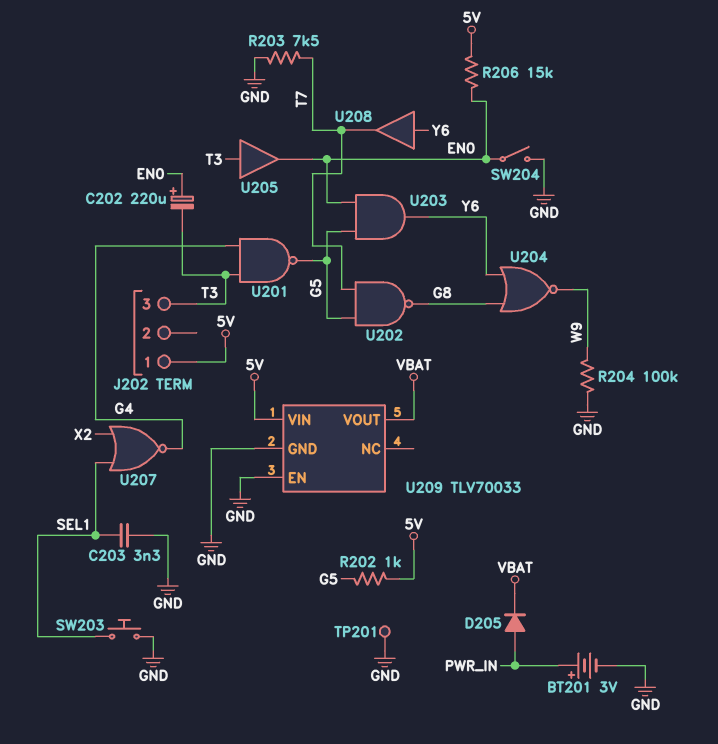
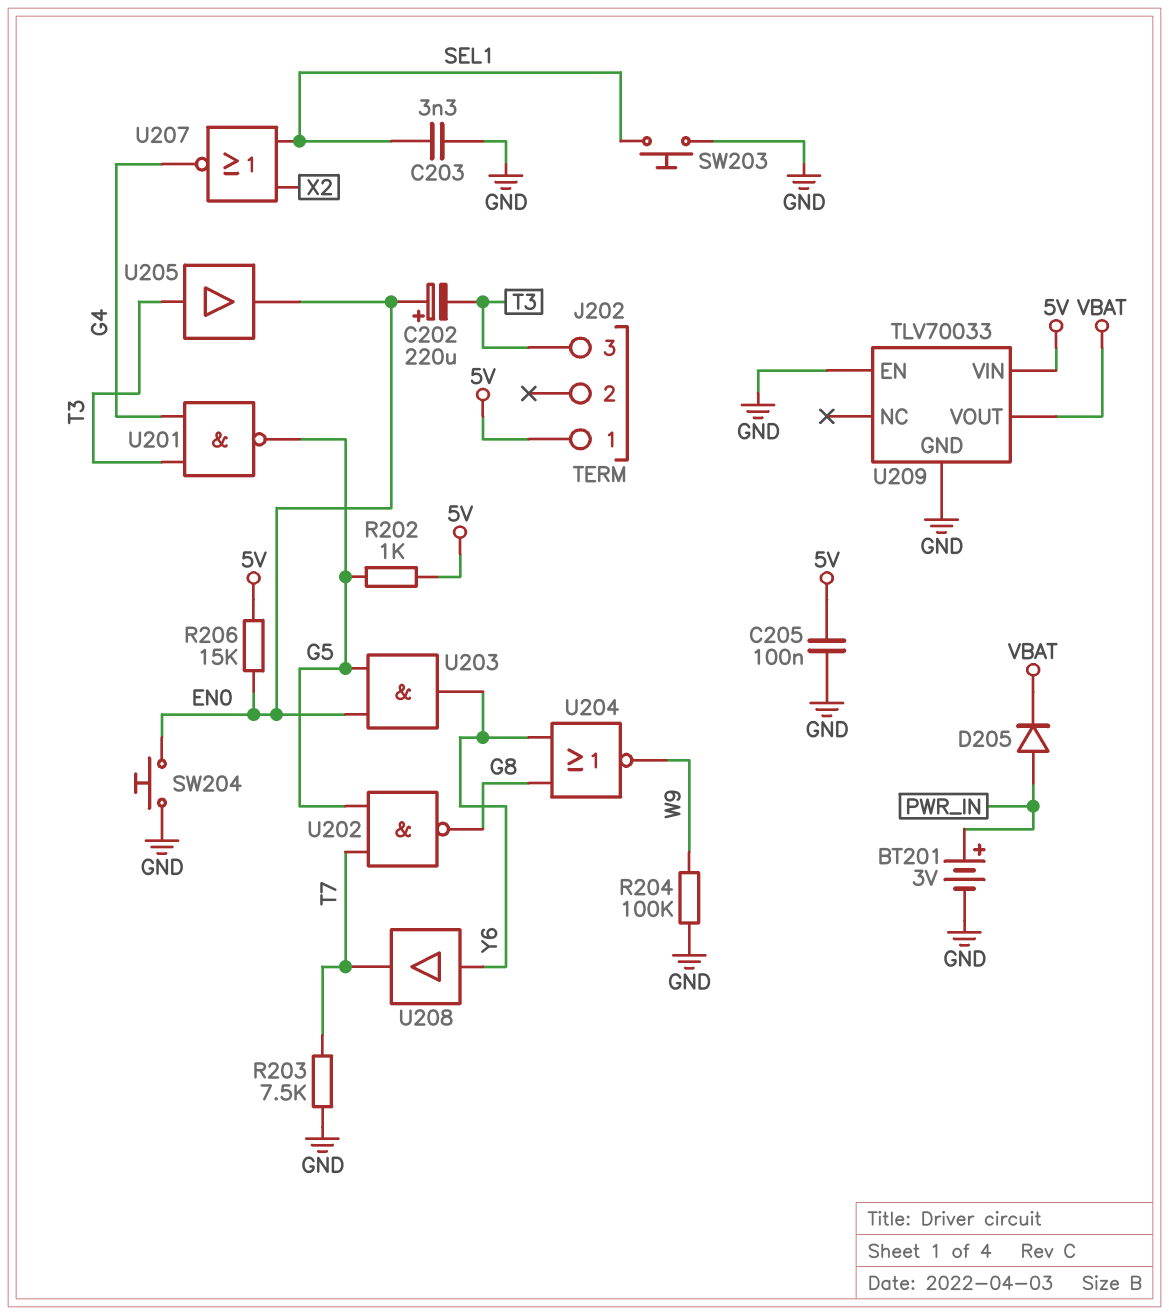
C205: none -> 100nF (5V, GND)
SW204: switch (EN0, GND) -> button (EN0, GND)
TP201: test point (GND) -> none

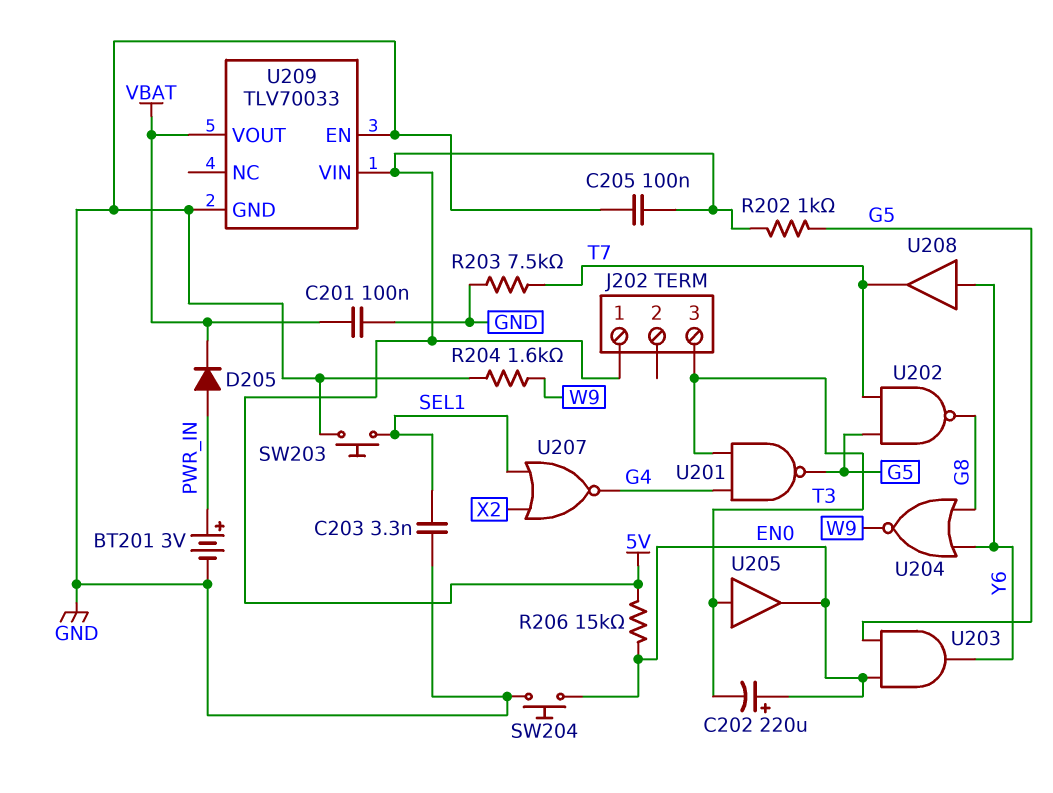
C201: none -> 100nF (GND, VBAT)
R204: 100k (GND, W9) -> 1.6k (GND, W9)

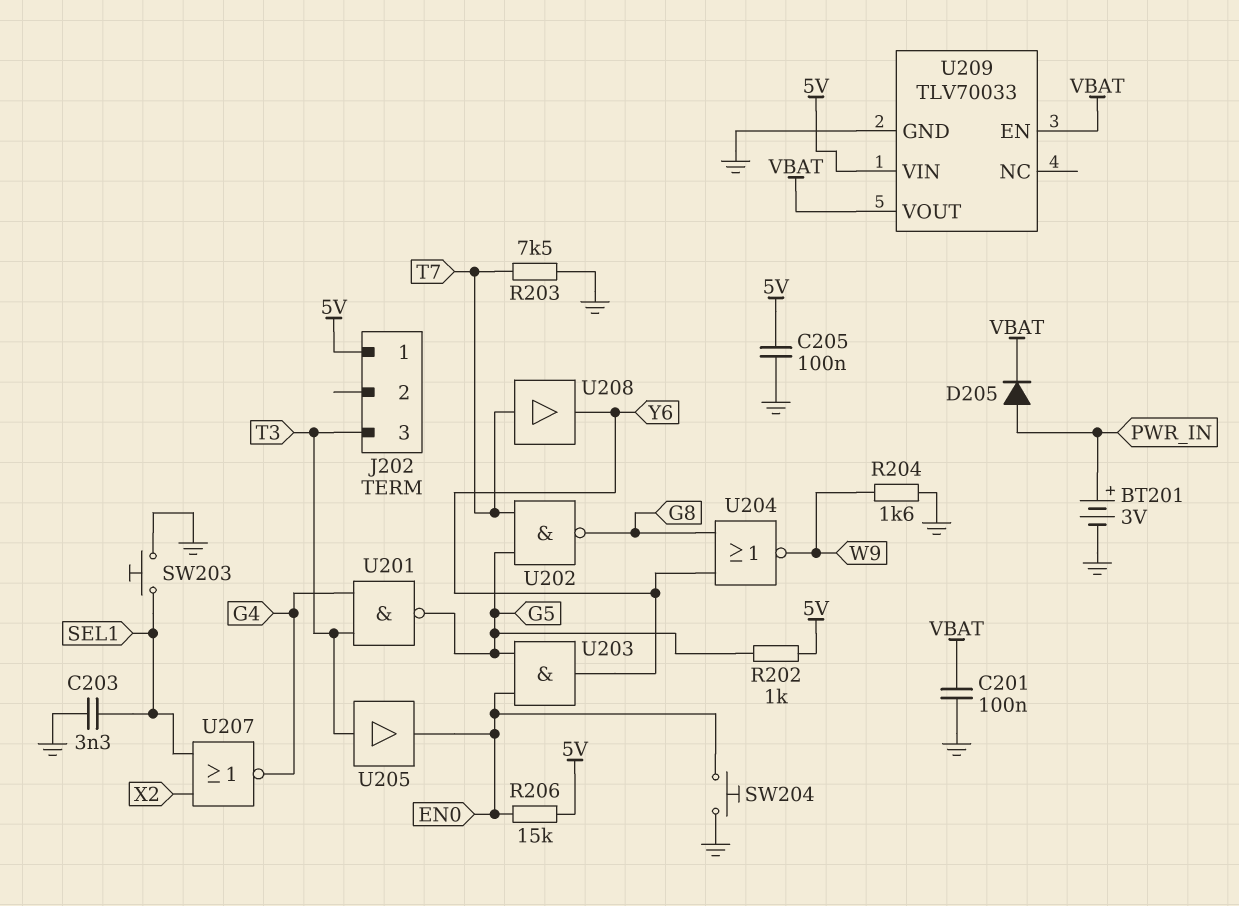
C202: 220uF (plus EN0, minus T3) -> none
U208: buffer (in Y6, out T7) -> buffer (in T7, out Y6)
U209 pin EN: GND -> VBAT

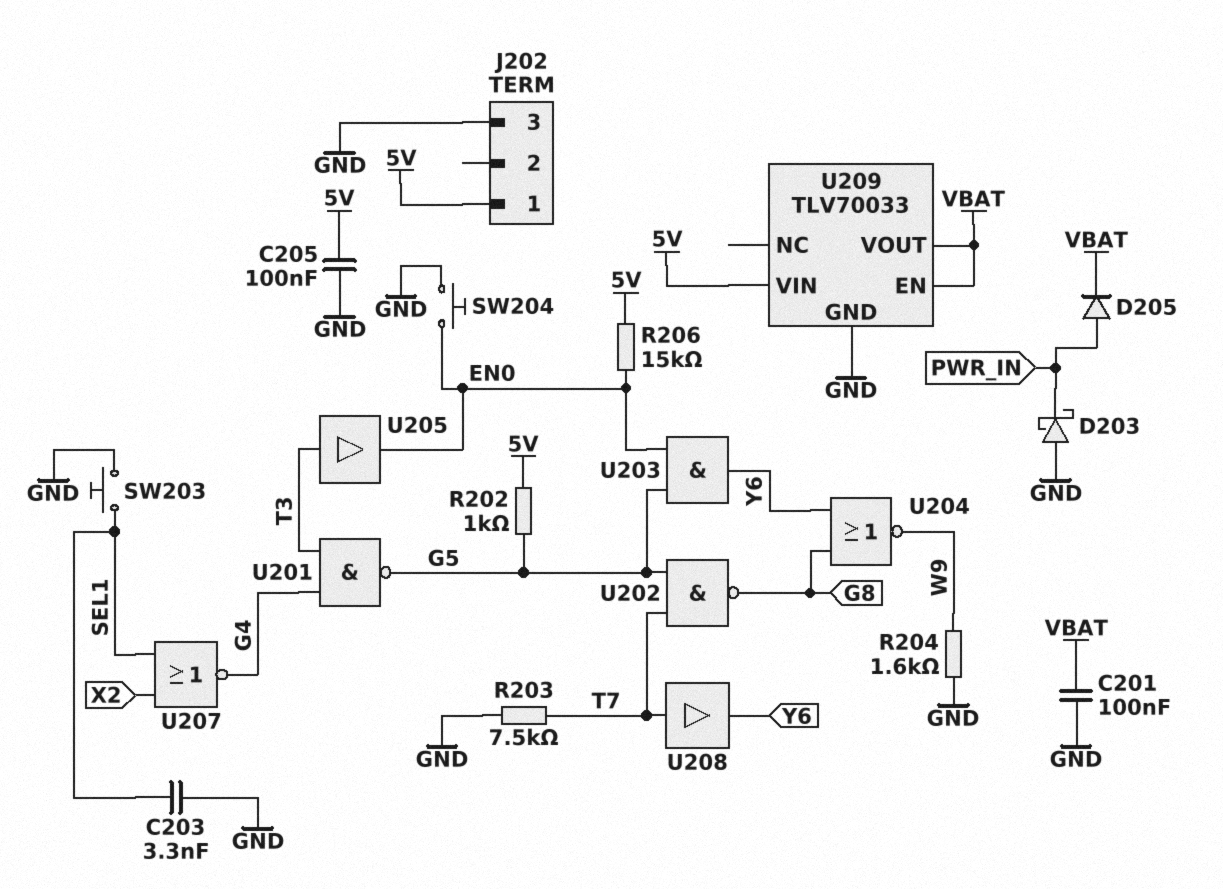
BT201: 3V (plus PWR_IN, minus GND) -> none
D203: none -> schottky (A GND, K PWR_IN)
J202 pin 3: T3 -> GND

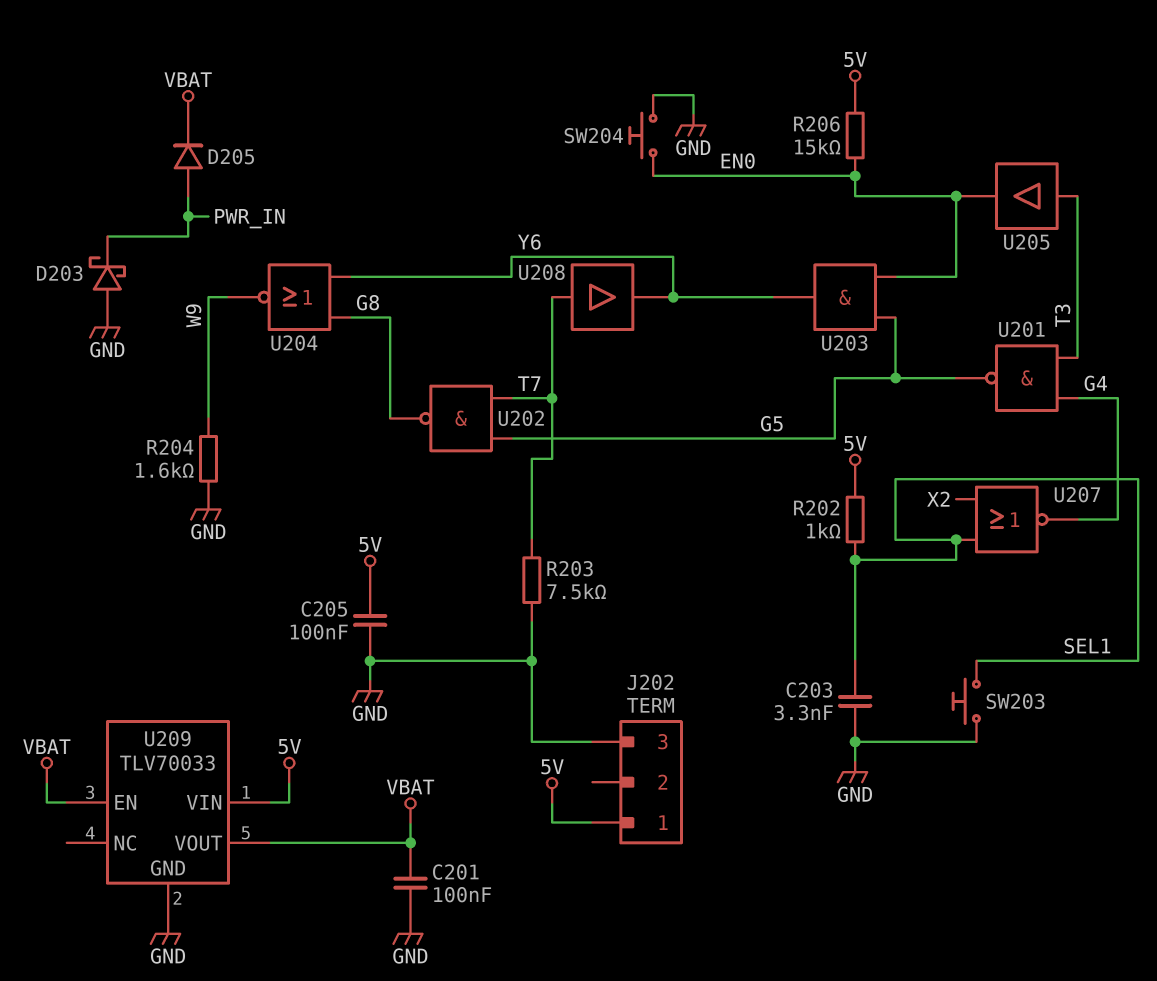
R202: 1k (5V, G5) -> 1k (5V, SEL1)

